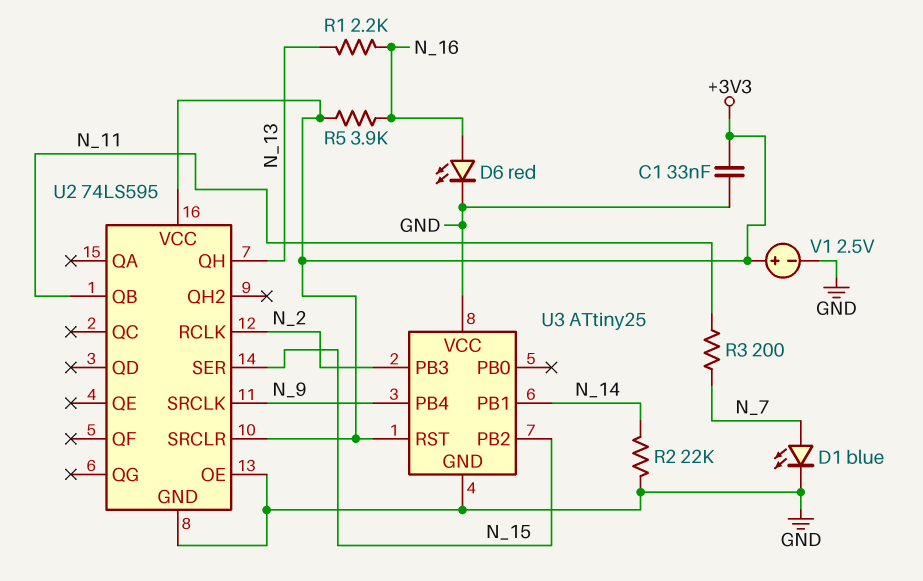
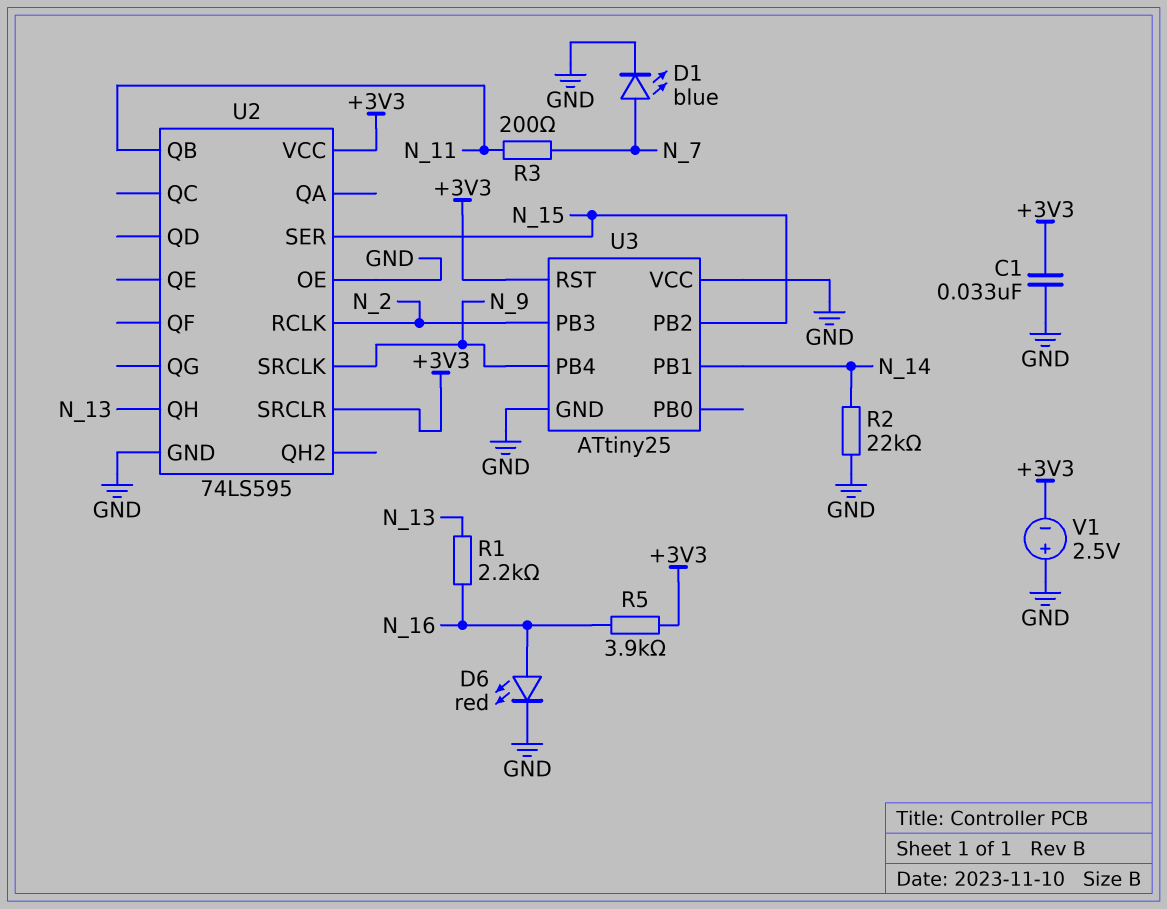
V1: 2.5V (plus +3V3, minus GND) -> 2.5V (plus GND, minus +3V3)

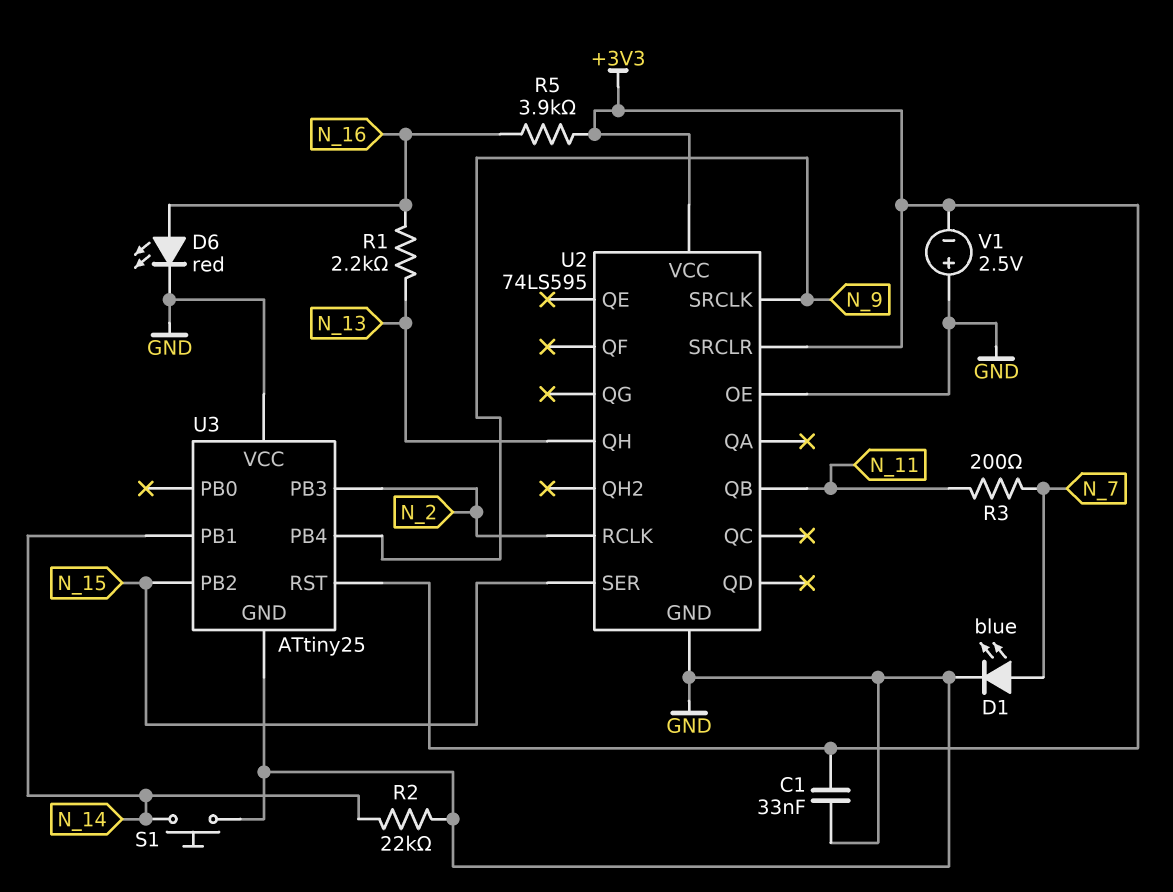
S1: none -> button (GND, N_14)

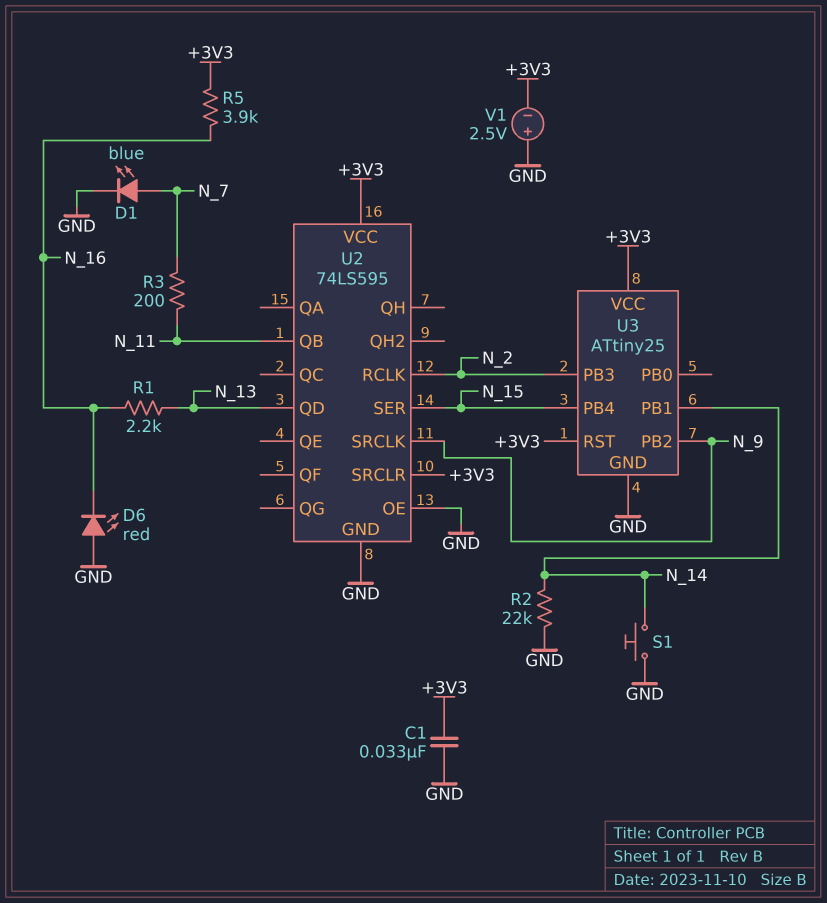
D6: LED red (A N_16, K GND) -> LED red (A GND, K N_16)
U2 pin QD: none -> N_13
U2 pin QH: N_13 -> none
U3 pin PB2: N_15 -> N_9
U3 pin PB4: N_9 -> N_15
U3 pin VCC: GND -> +3V3

